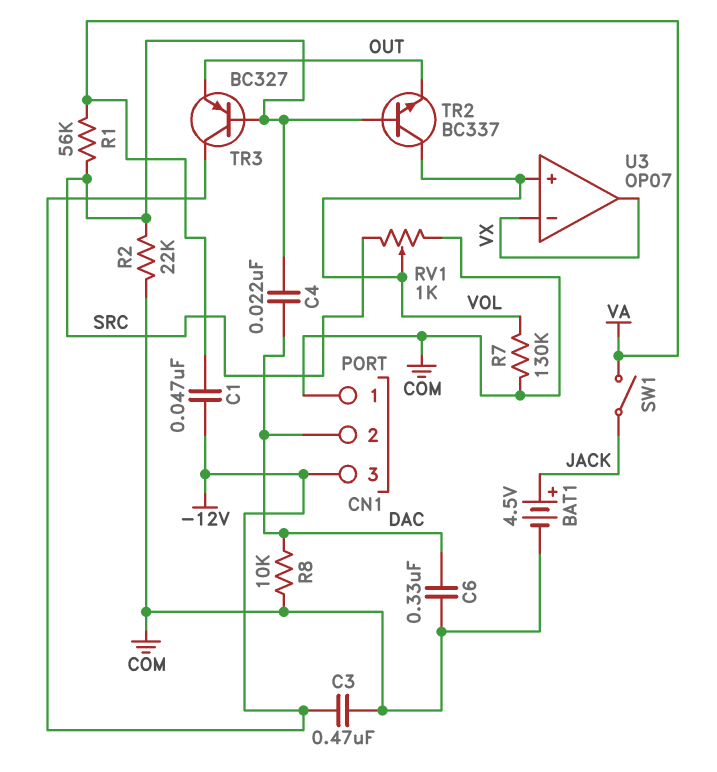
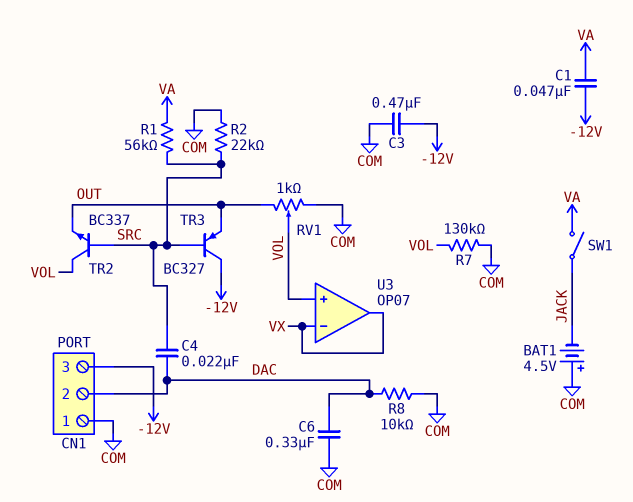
BAT1: 4.5V (plus JACK, minus COM) -> 4.5V (plus COM, minus JACK)
RV1: 1k (COM, SRC, wiper VOL) -> 1k (COM, OUT, wiper VOL)

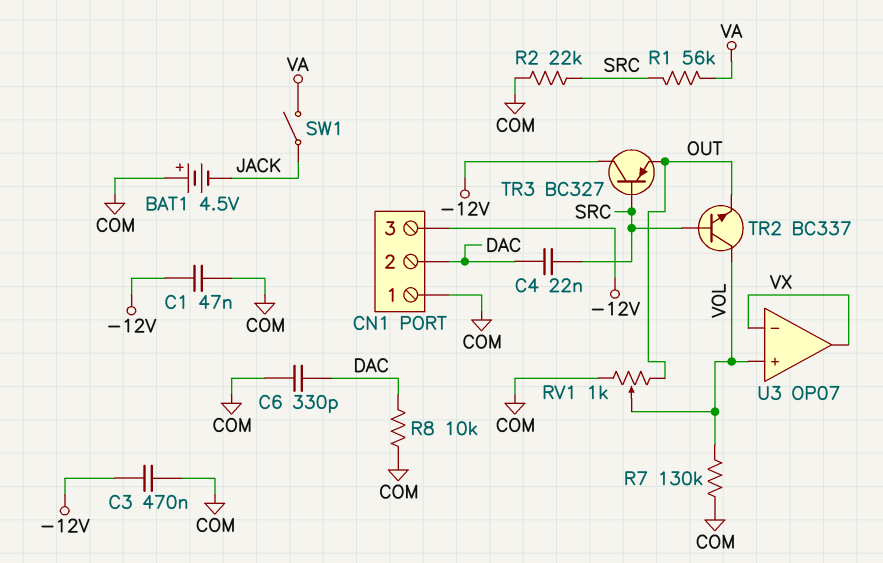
C1: 47nF (-12V, VA) -> 47nF (-12V, COM)
C6: 330nF (COM, DAC) -> 330pF (COM, DAC)

